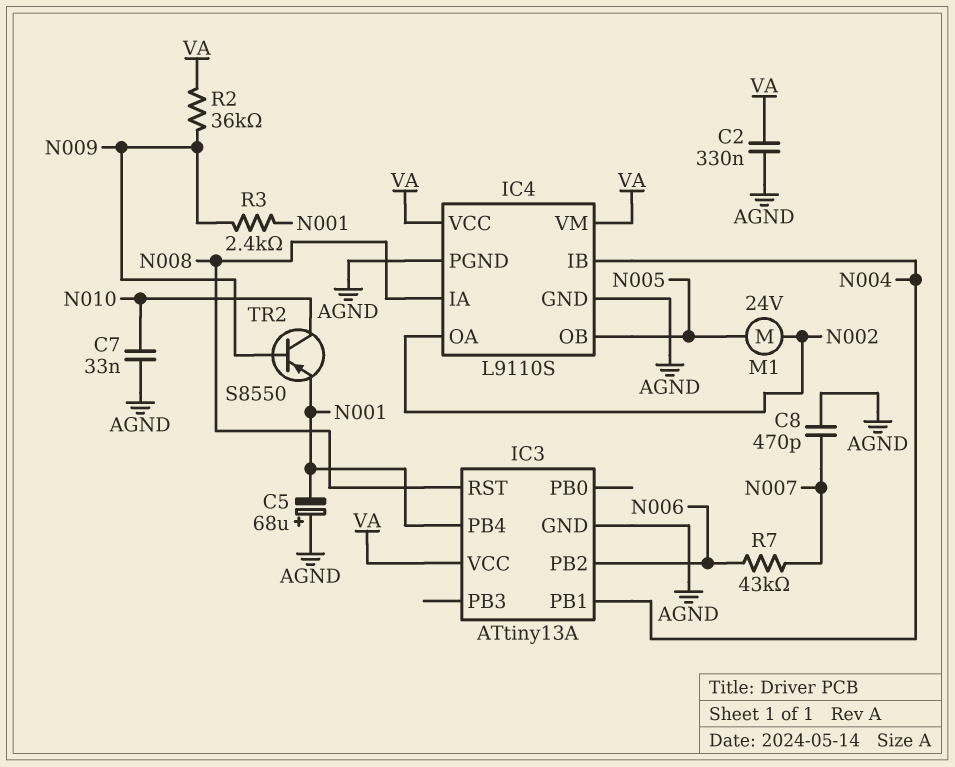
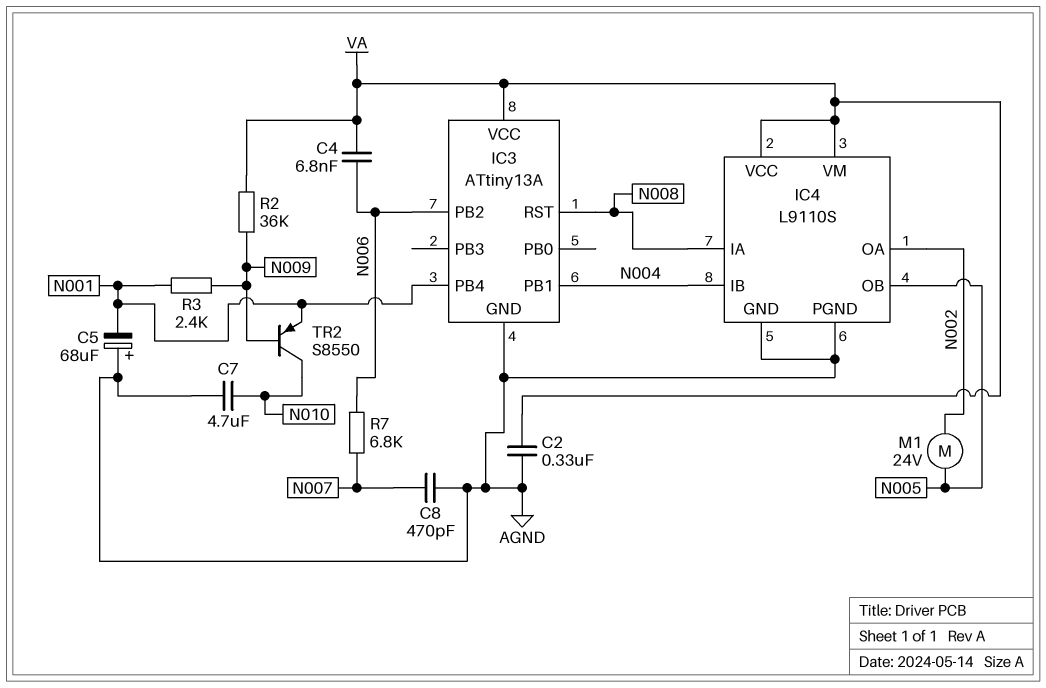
C4: none -> 6.8nF (N006, VA)
C7: 33nF (AGND, N010) -> 4.7uF (AGND, N010)
R7: 43k (N006, N007) -> 6.8k (N006, N007)

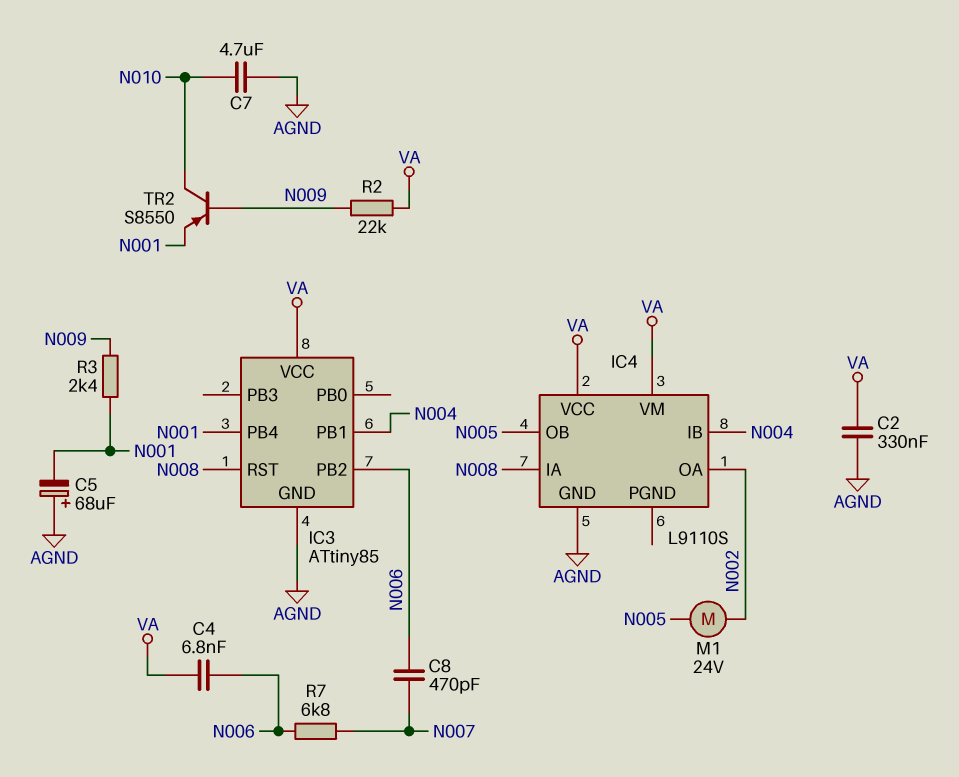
C8: 470pF (AGND, N007) -> 470pF (N006, N007)
IC3: ATtiny13A -> ATtiny85
IC4 pin PGND: AGND -> none
R2: 36k (N009, VA) -> 22k (N009, VA)

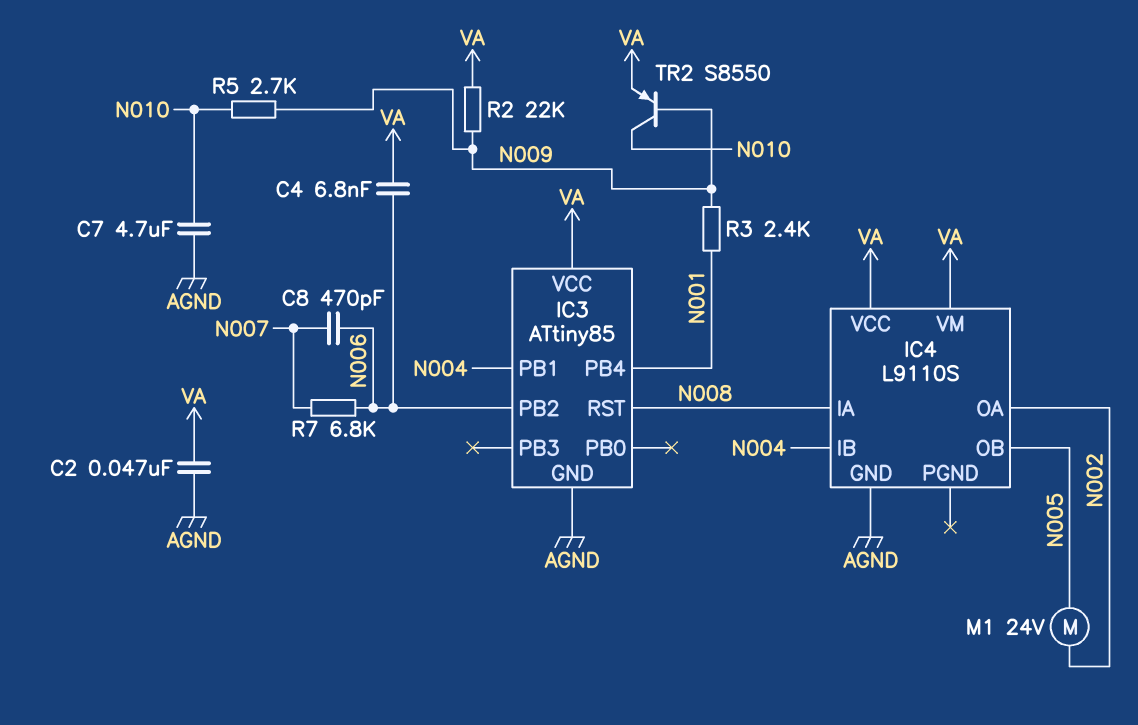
C2: 330nF (AGND, VA) -> 47nF (AGND, VA)
C5: 68uF (plus AGND, minus N001) -> none
R5: none -> 2.7k (N009, N010)
TR2: PNP S8550 (B N009, C N010, E N001) -> PNP S8550 (B N009, C N010, E VA)

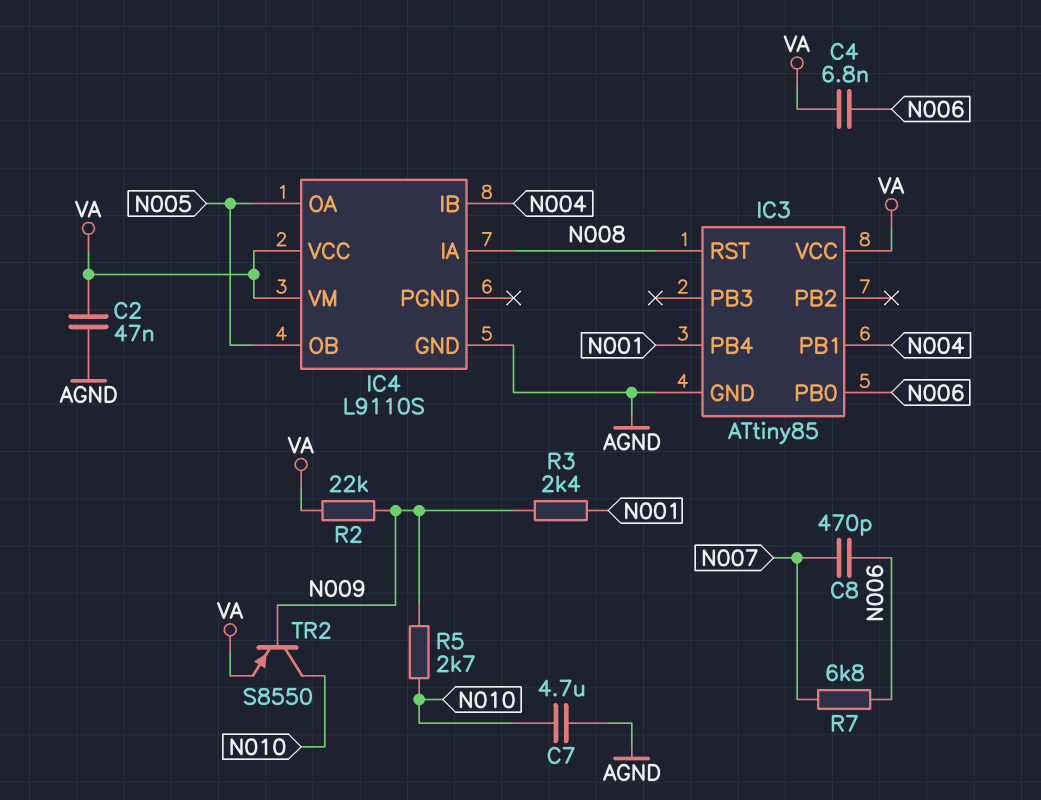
IC3 pin PB0: none -> N006
IC3 pin PB2: N006 -> none
IC4 pin OA: N002 -> N005
M1: motor 24V (N002, N005) -> none

